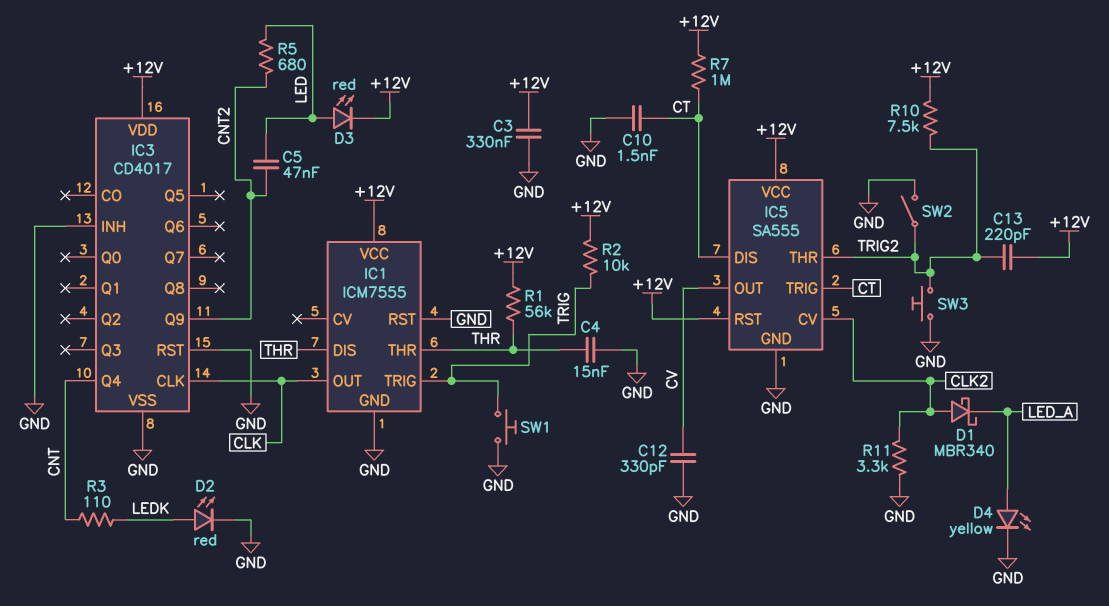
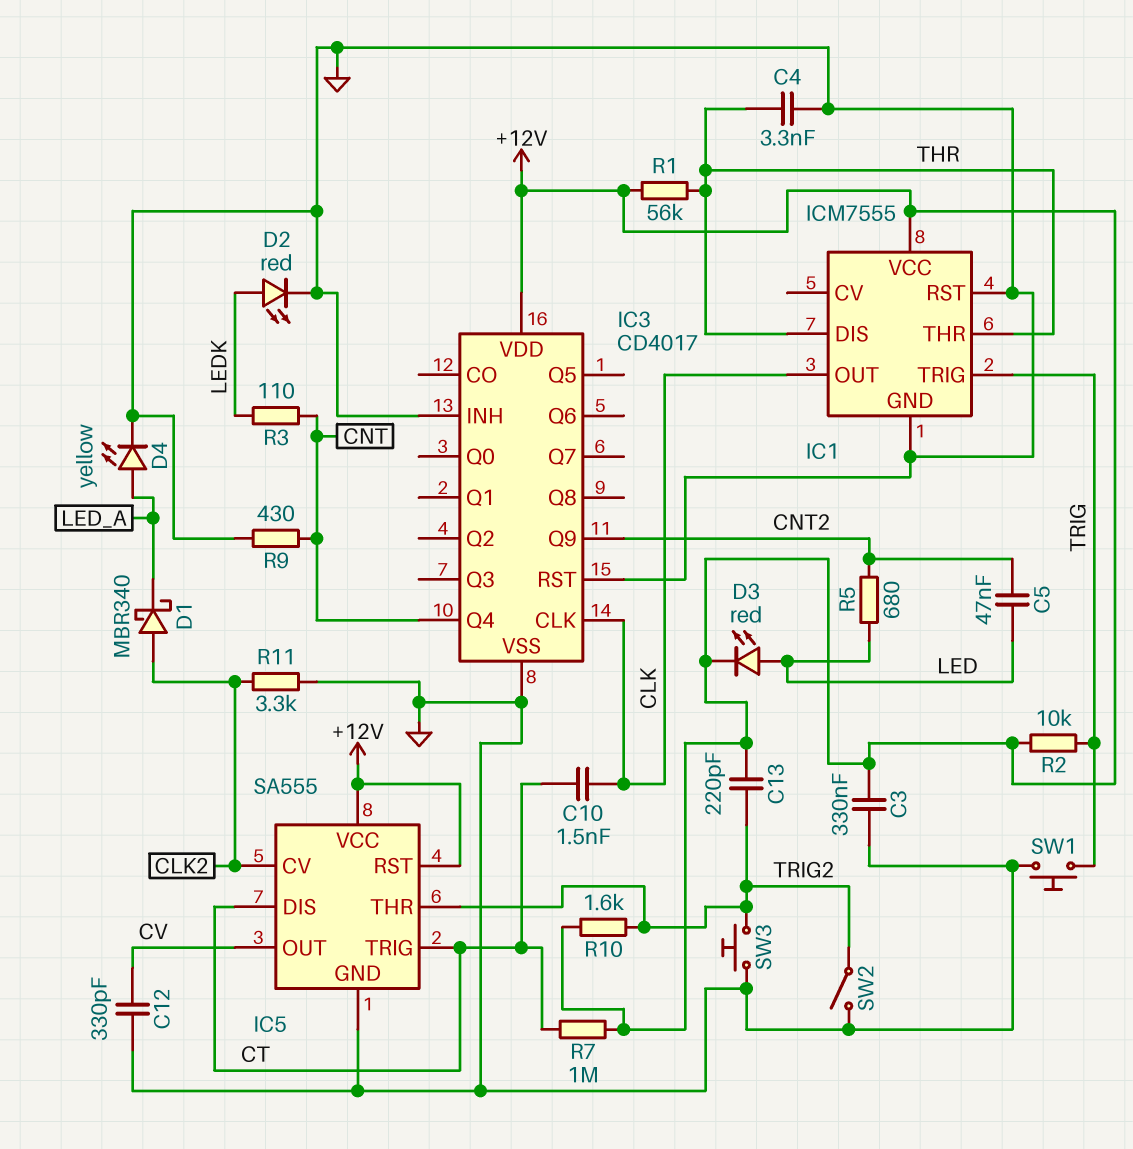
C4: 15nF (GND, THR) -> 3.3nF (GND, THR)
C10: 1.5nF (CT, GND) -> 1.5nF (CLK, CT)
R9: none -> 430 (CNT, GND)
R10: 7.5k (+12V, TRIG2) -> 1.6k (+12V, TRIG2)

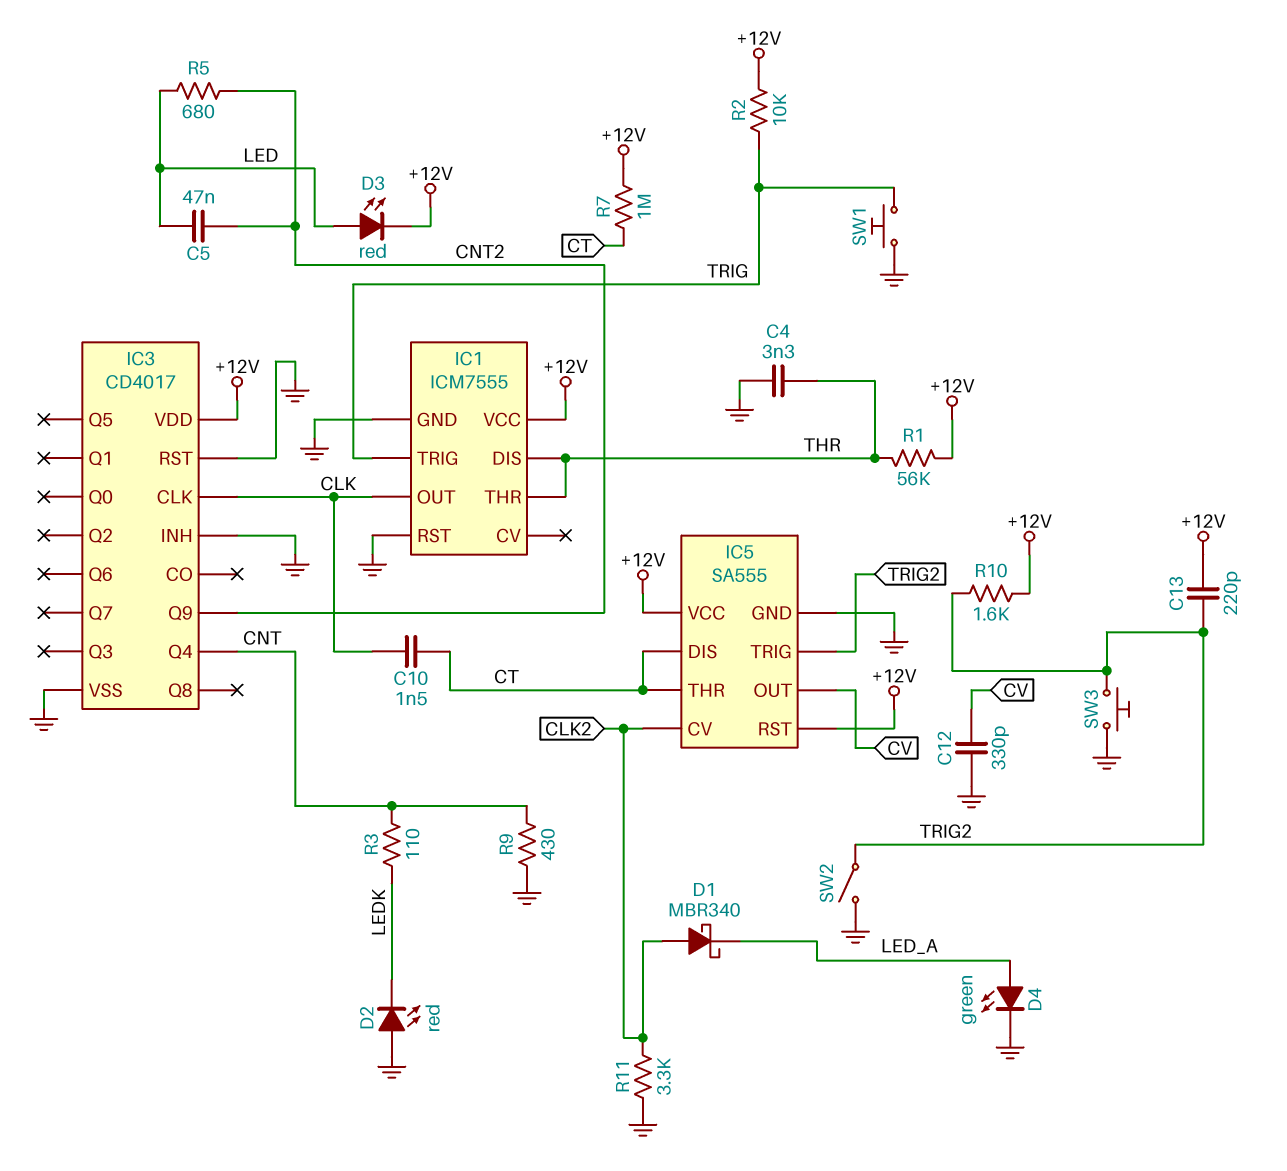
C3: 330nF (+12V, GND) -> none
D2: LED red (A LEDK, K GND) -> LED red (A GND, K LEDK)
D4: LED yellow (A LED_A, K GND) -> LED green (A LED_A, K GND)
IC5 pin THR: TRIG2 -> CT
IC5 pin TRIG: CT -> TRIG2

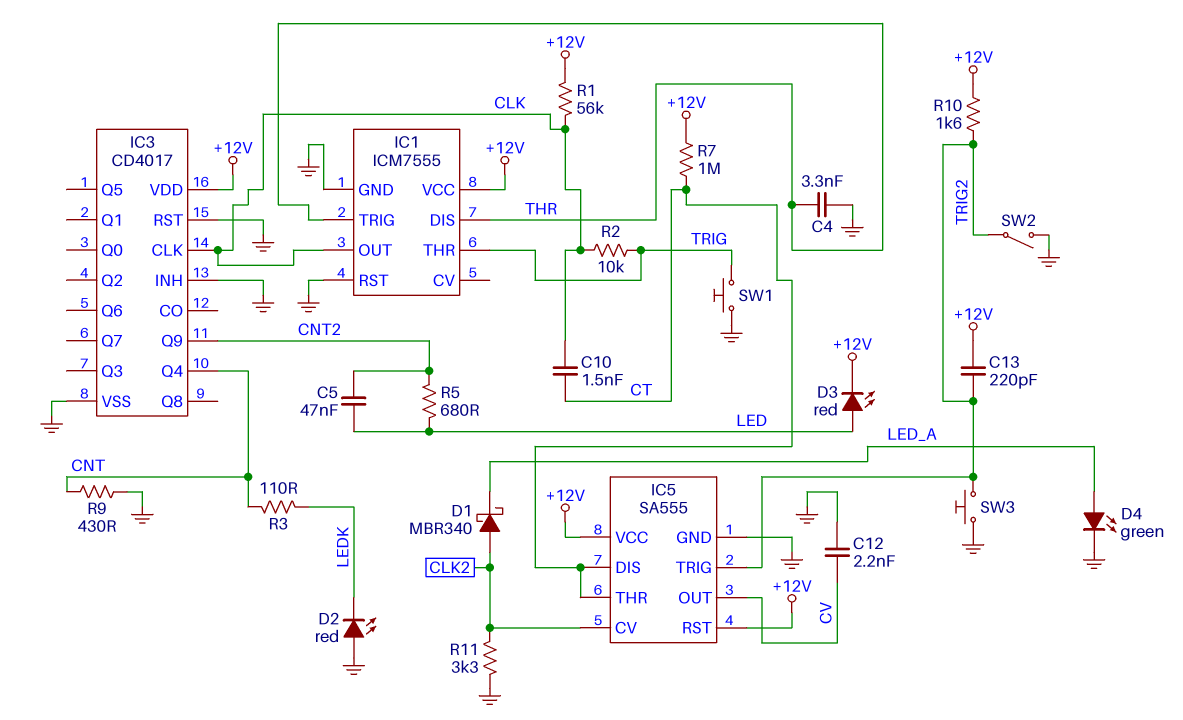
C12: 330pF (CV, GND) -> 2.2nF (CV, GND)
IC1 pin THR: THR -> TRIG
IC1 pin TRIG: TRIG -> THR
R1: 56k (+12V, THR) -> 56k (+12V, CLK)
R2: 10k (+12V, TRIG) -> 10k (CLK, TRIG)

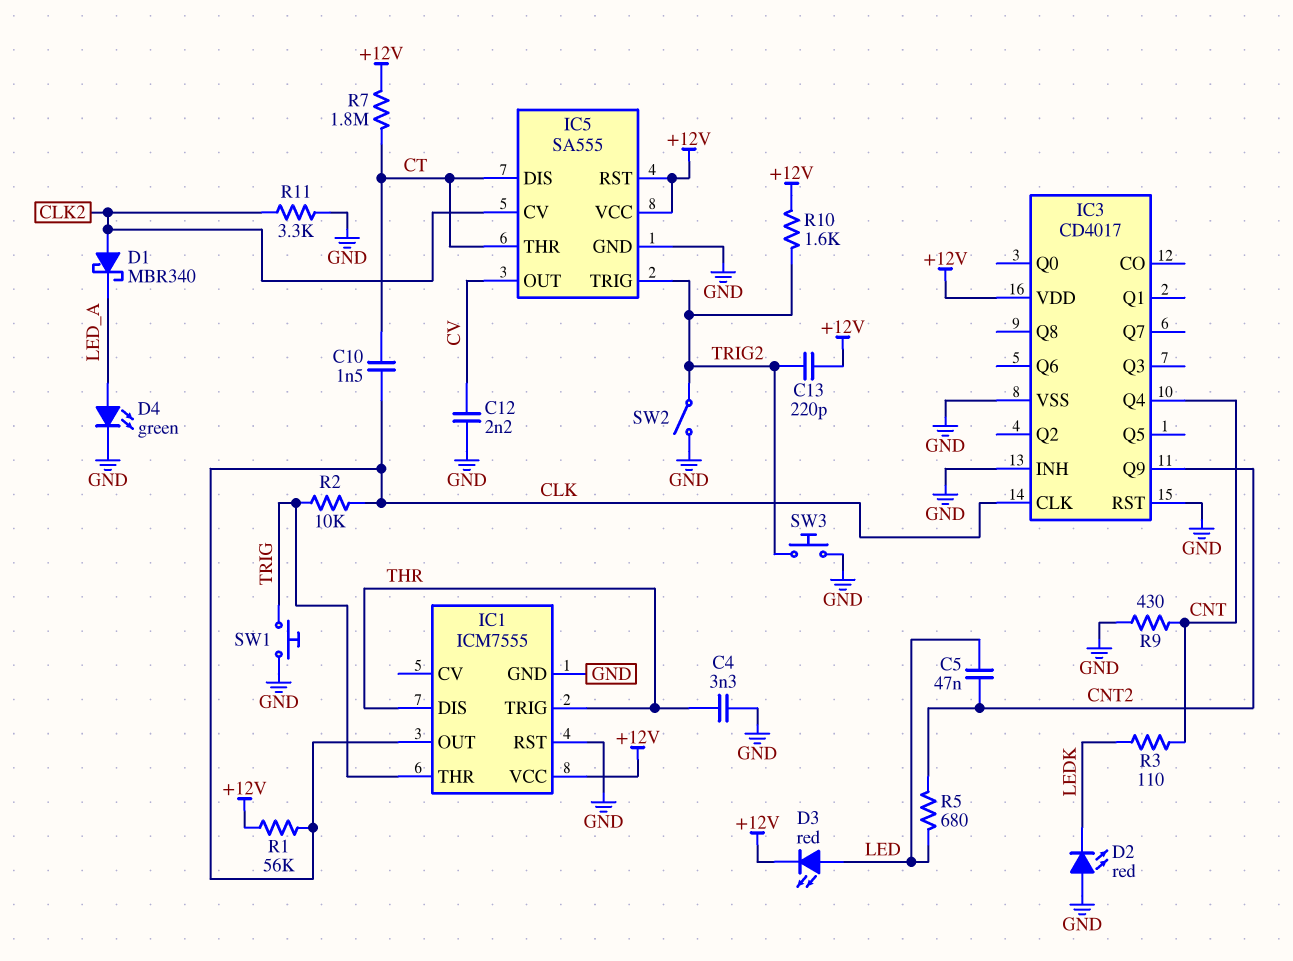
R7: 1M (+12V, CT) -> 1.8M (+12V, CT)

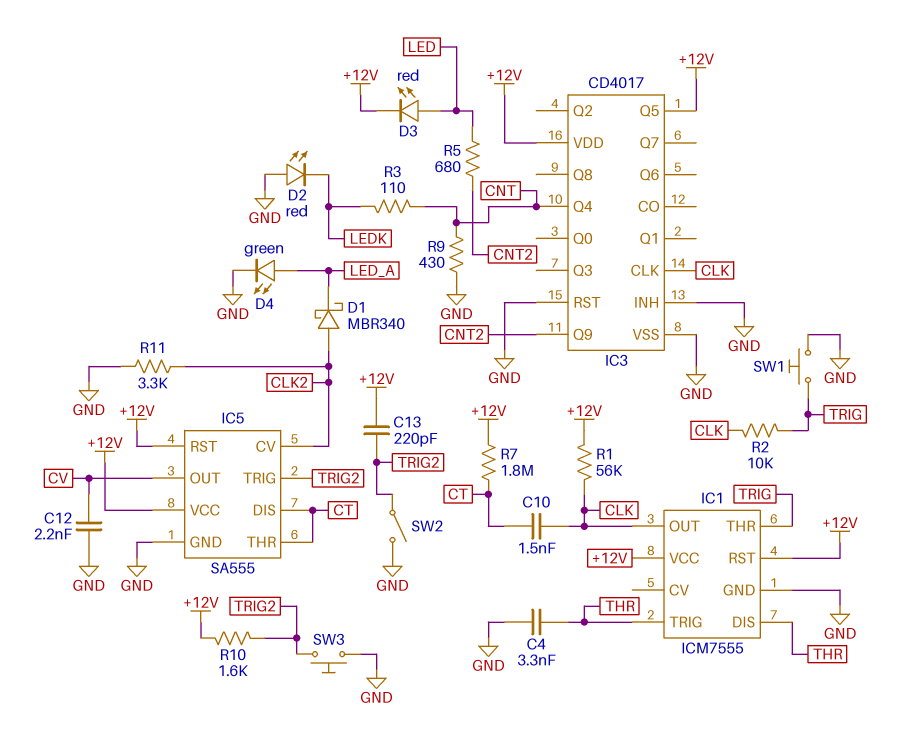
C5: 47nF (CNT2, LED) -> none
IC1 pin RST: GND -> +12V
IC3 pin Q5: none -> +12V

